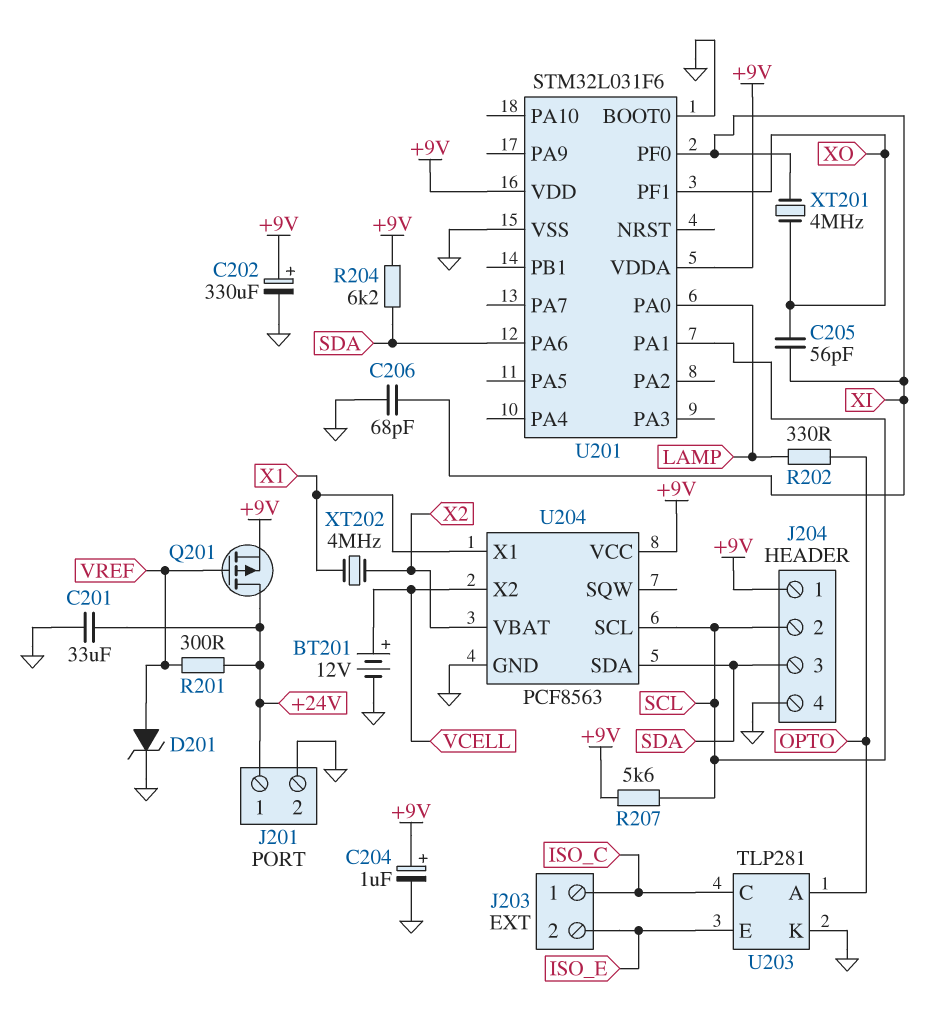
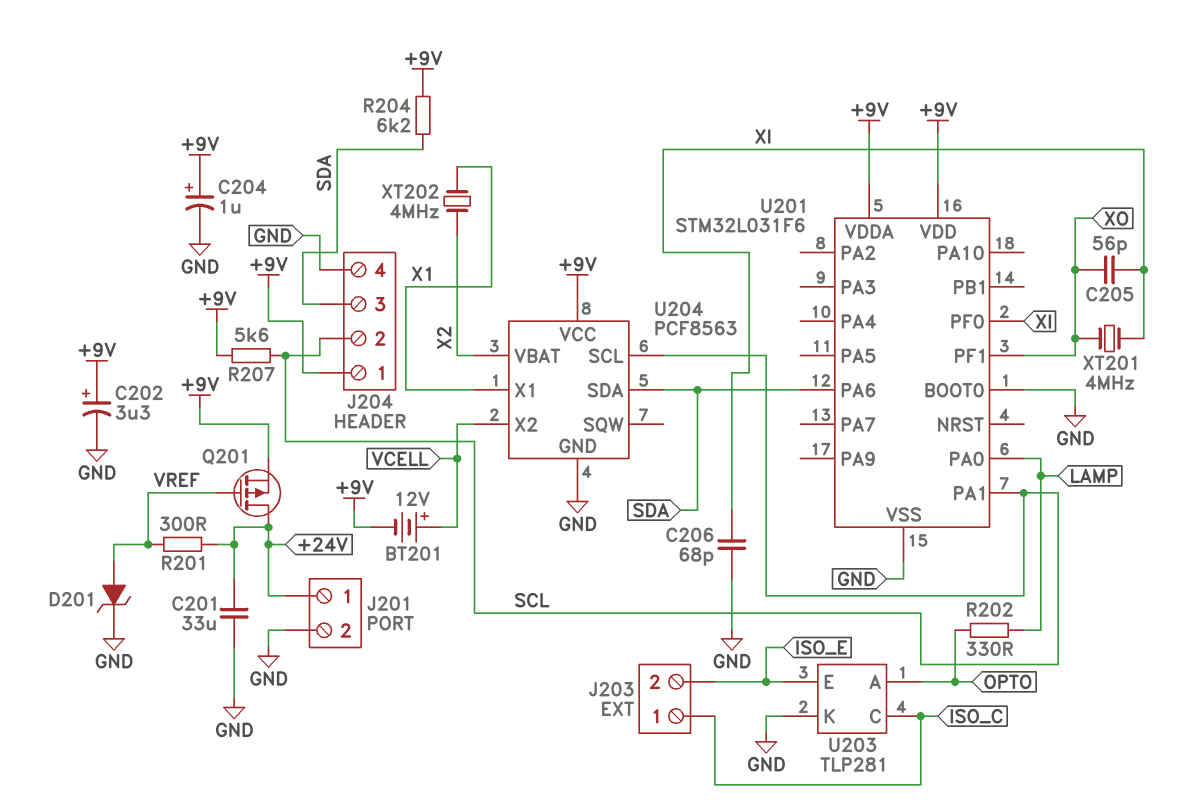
BT201: 12V (plus VCELL, minus GND) -> 12V (plus VCELL, minus +9V)
C202: 330uF (plus +9V, minus GND) -> 3.3uF (plus +9V, minus GND)

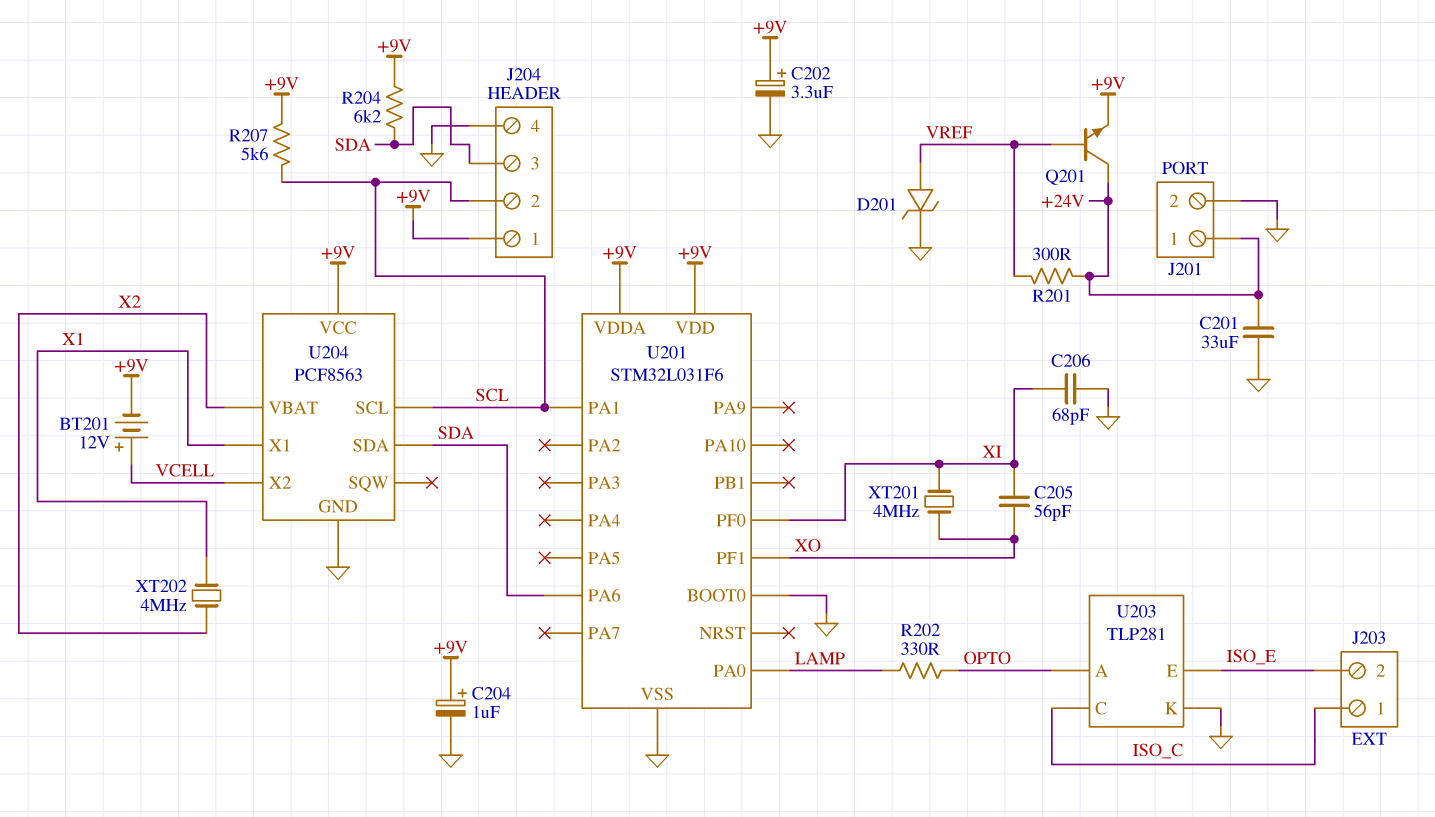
Q201: PMOS (G VREF, D +24V, S +9V) -> NPN (B VREF, C +24V, E +9V)

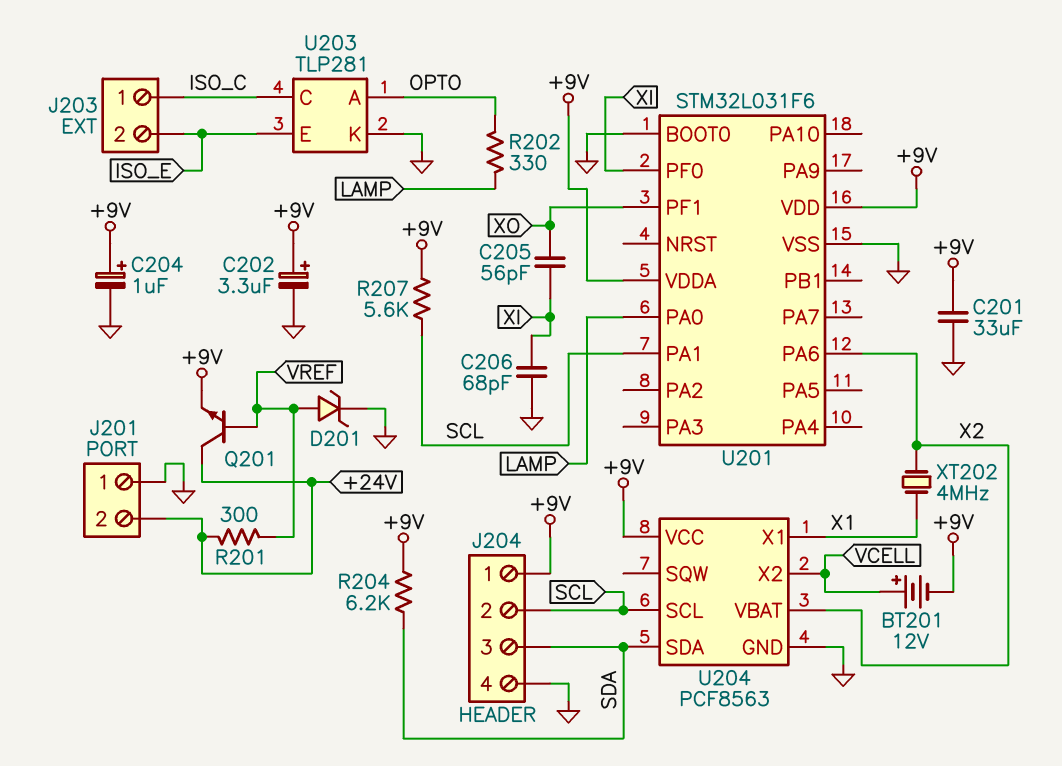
C201: 33uF (+24V, GND) -> 33uF (+9V, GND)
J201 pin 1: +24V -> GND
J201 pin 2: GND -> +24V
U201 pin PA6: SDA -> X2
XT201: 4MHz (XI, XO) -> none

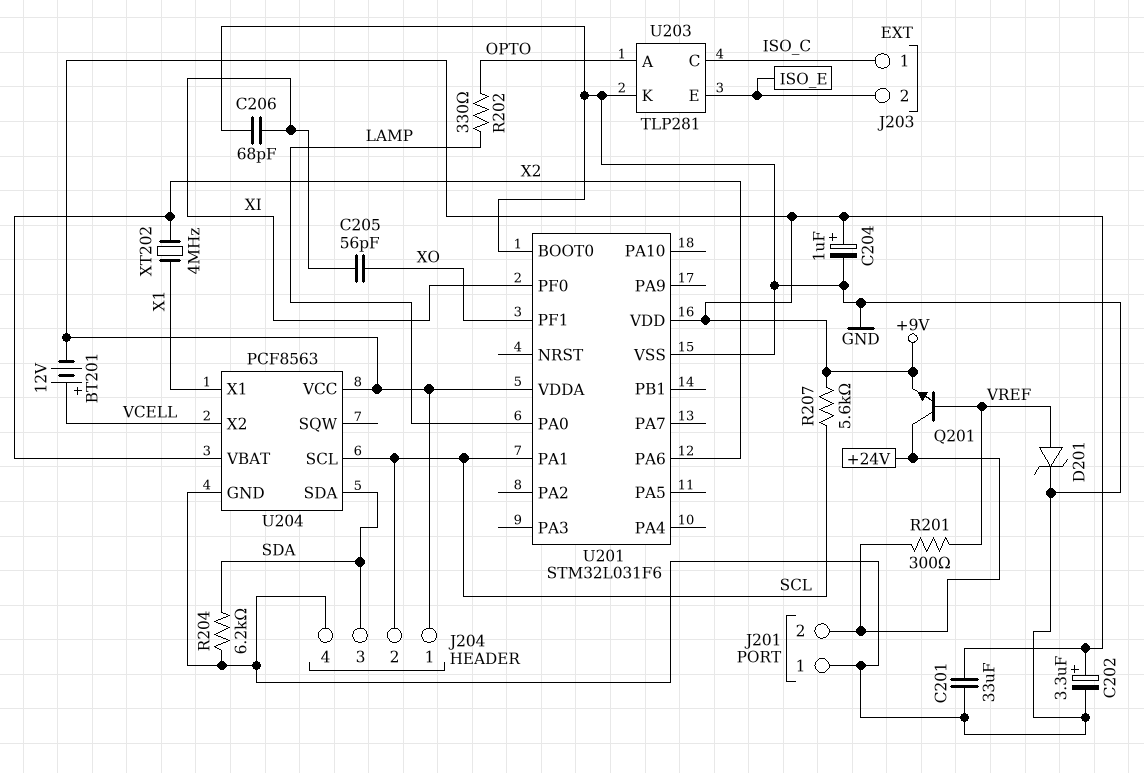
R204: 6.2k (+9V, SDA) -> 6.2k (GND, SDA)

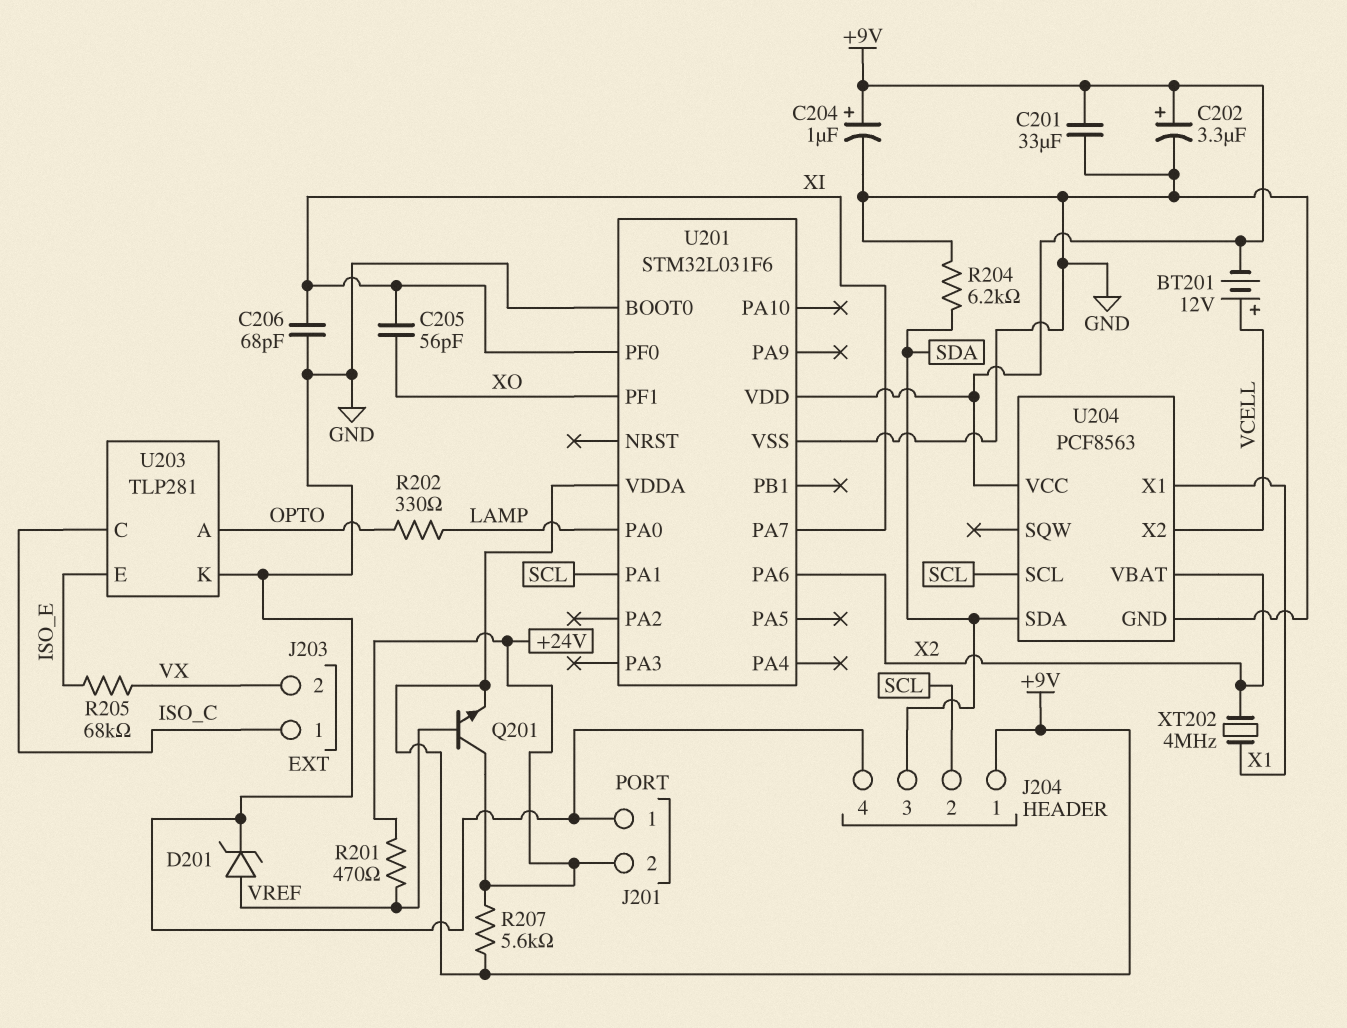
J203 pin 2: ISO_E -> VX
R201: 300 (+24V, VREF) -> 470 (+24V, VREF)
R205: none -> 68k (ISO_E, VX)
R207: 5.6k (+9V, SCL) -> 5.6k (+9V, +24V)
U201 pin PA7: none -> XI

